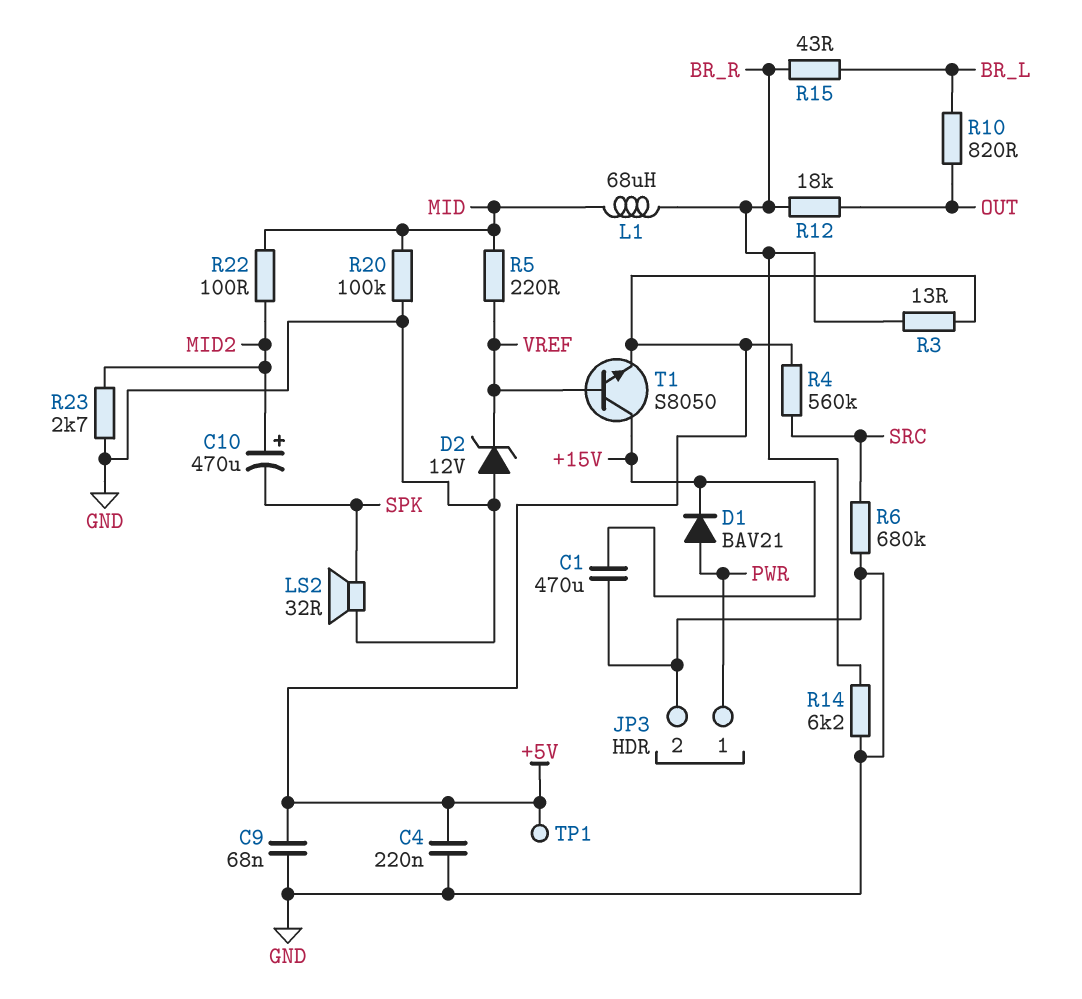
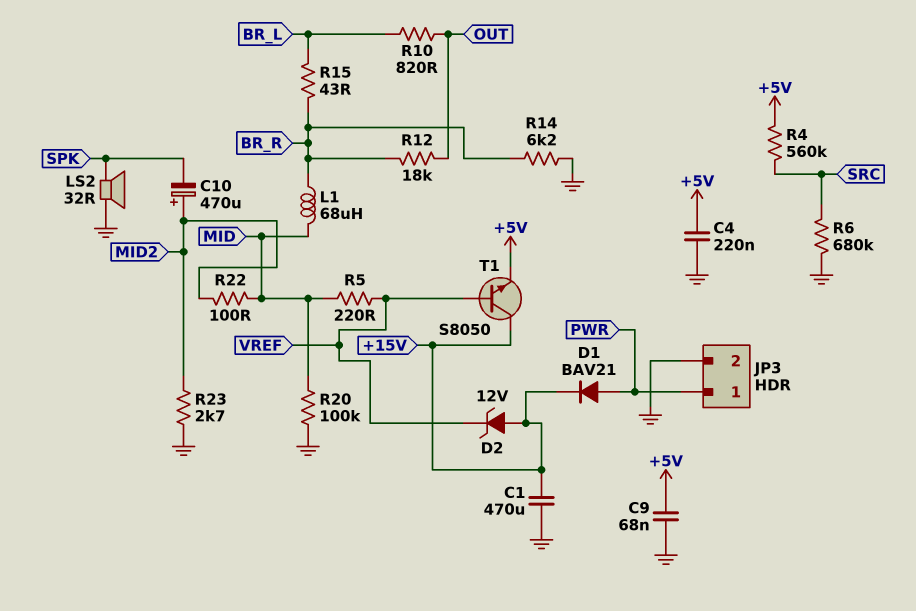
D2: zener 12V (A GND, K VREF) -> zener 12V (A +15V, K VREF)
R3: 13 (+5V, BR_R) -> none
TP1: test point (+5V) -> none

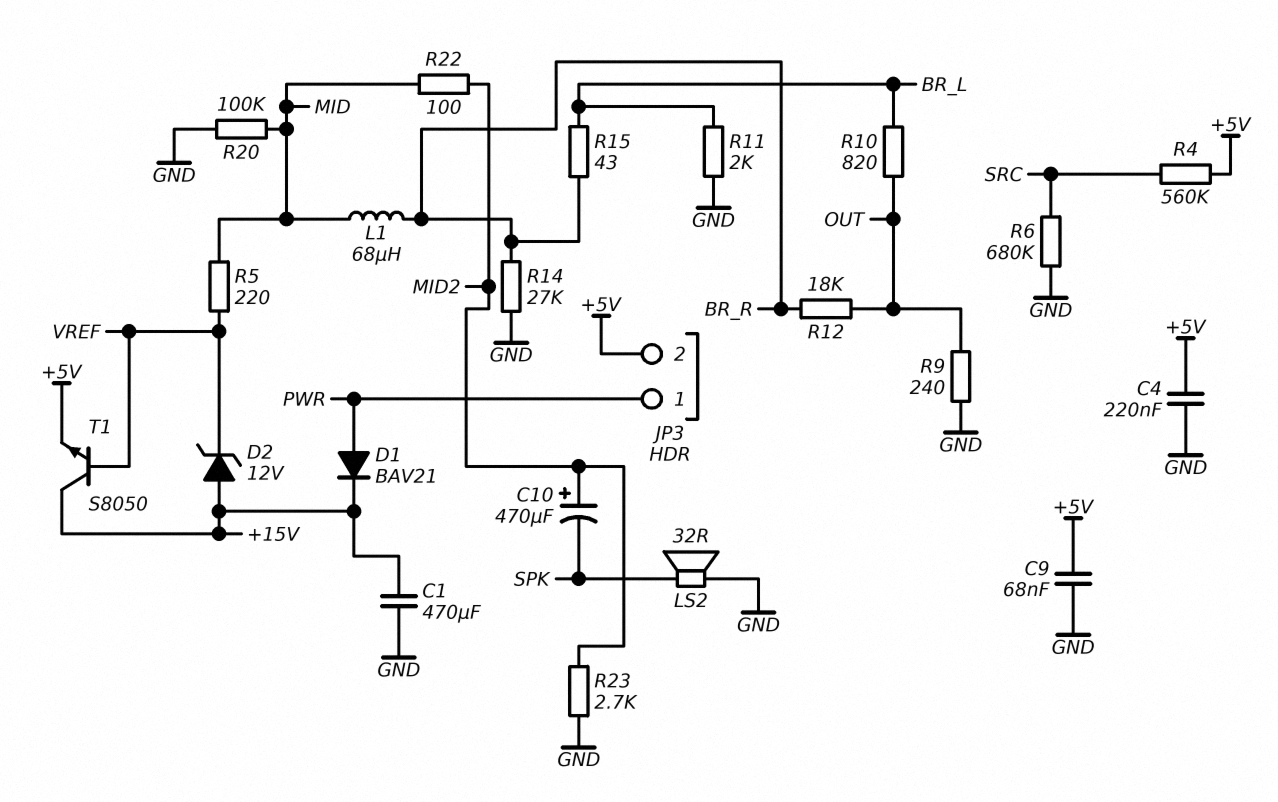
JP3 pin 2: GND -> +5V
R9: none -> 240 (GND, OUT)
R11: none -> 2k (BR_L, GND)
R14: 6.2k (BR_R, GND) -> 27k (BR_R, GND)

